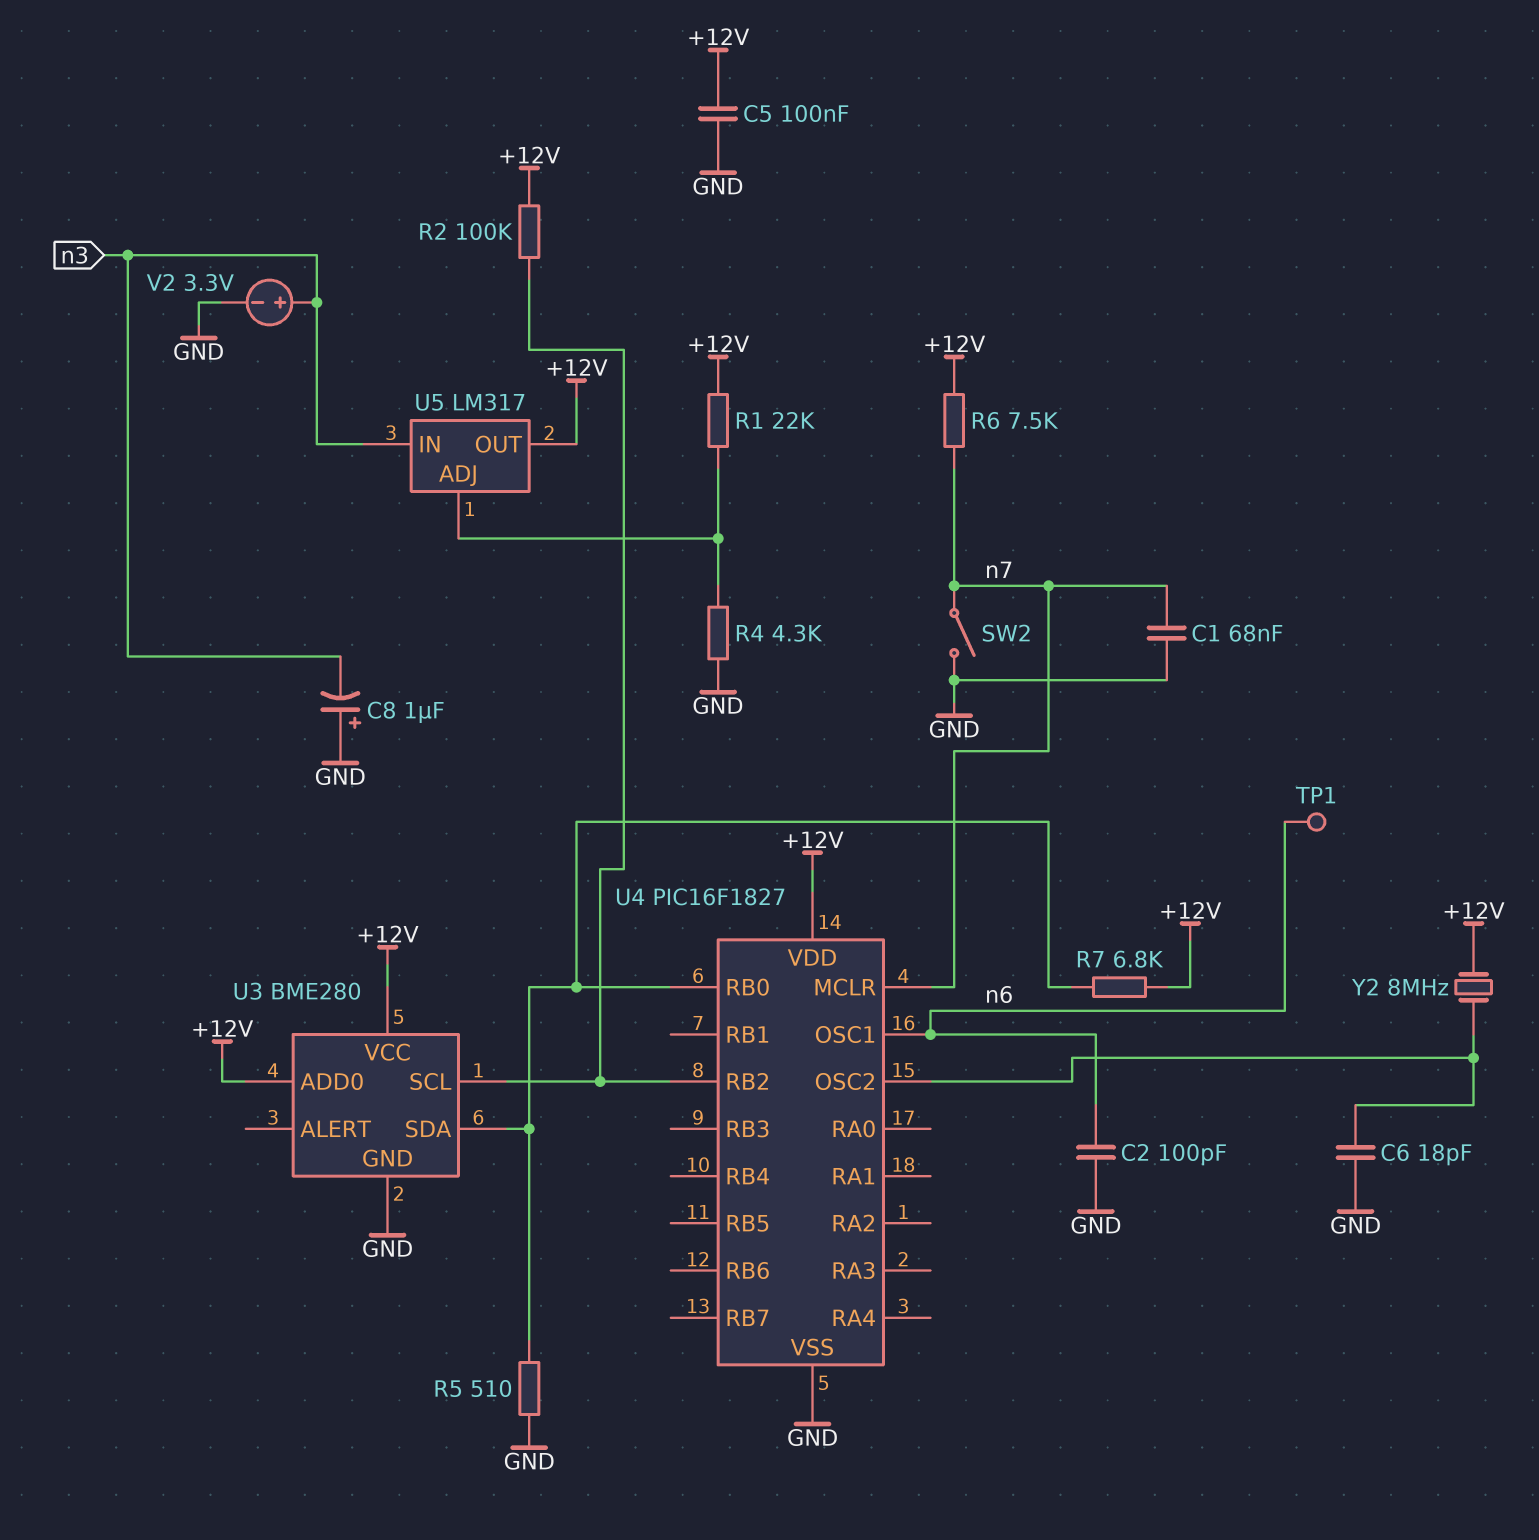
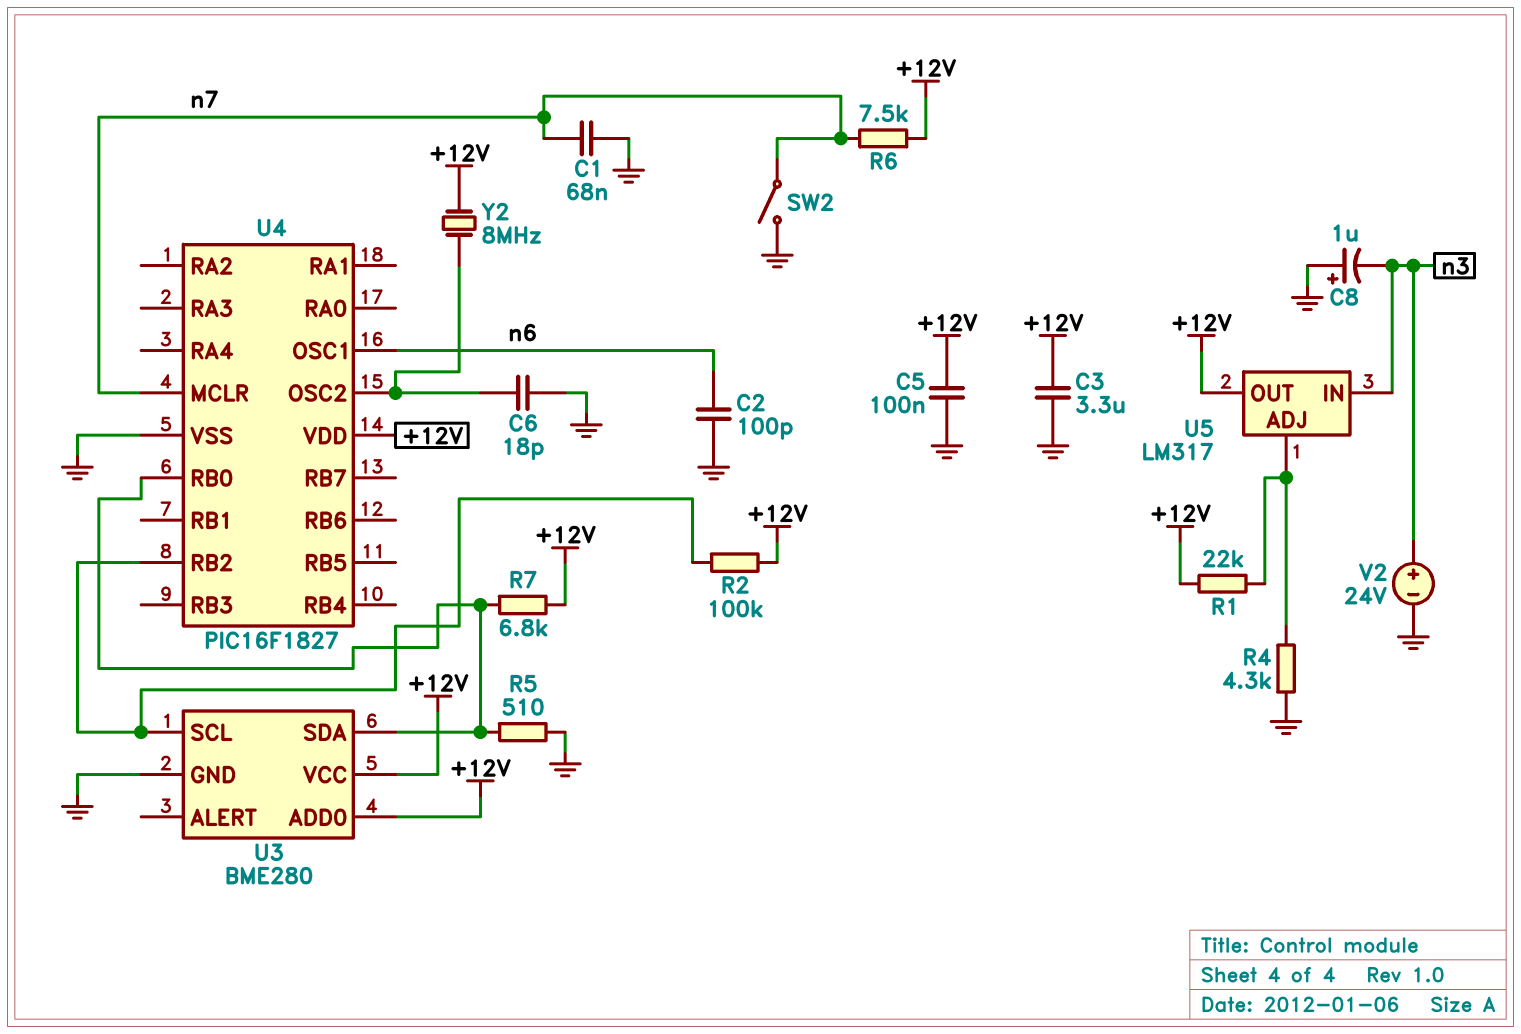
C3: none -> 3.3uF (+12V, GND)
TP1: test point (n6) -> none
V2: 3.3V (plus n3, minus GND) -> 24V (plus n3, minus GND)

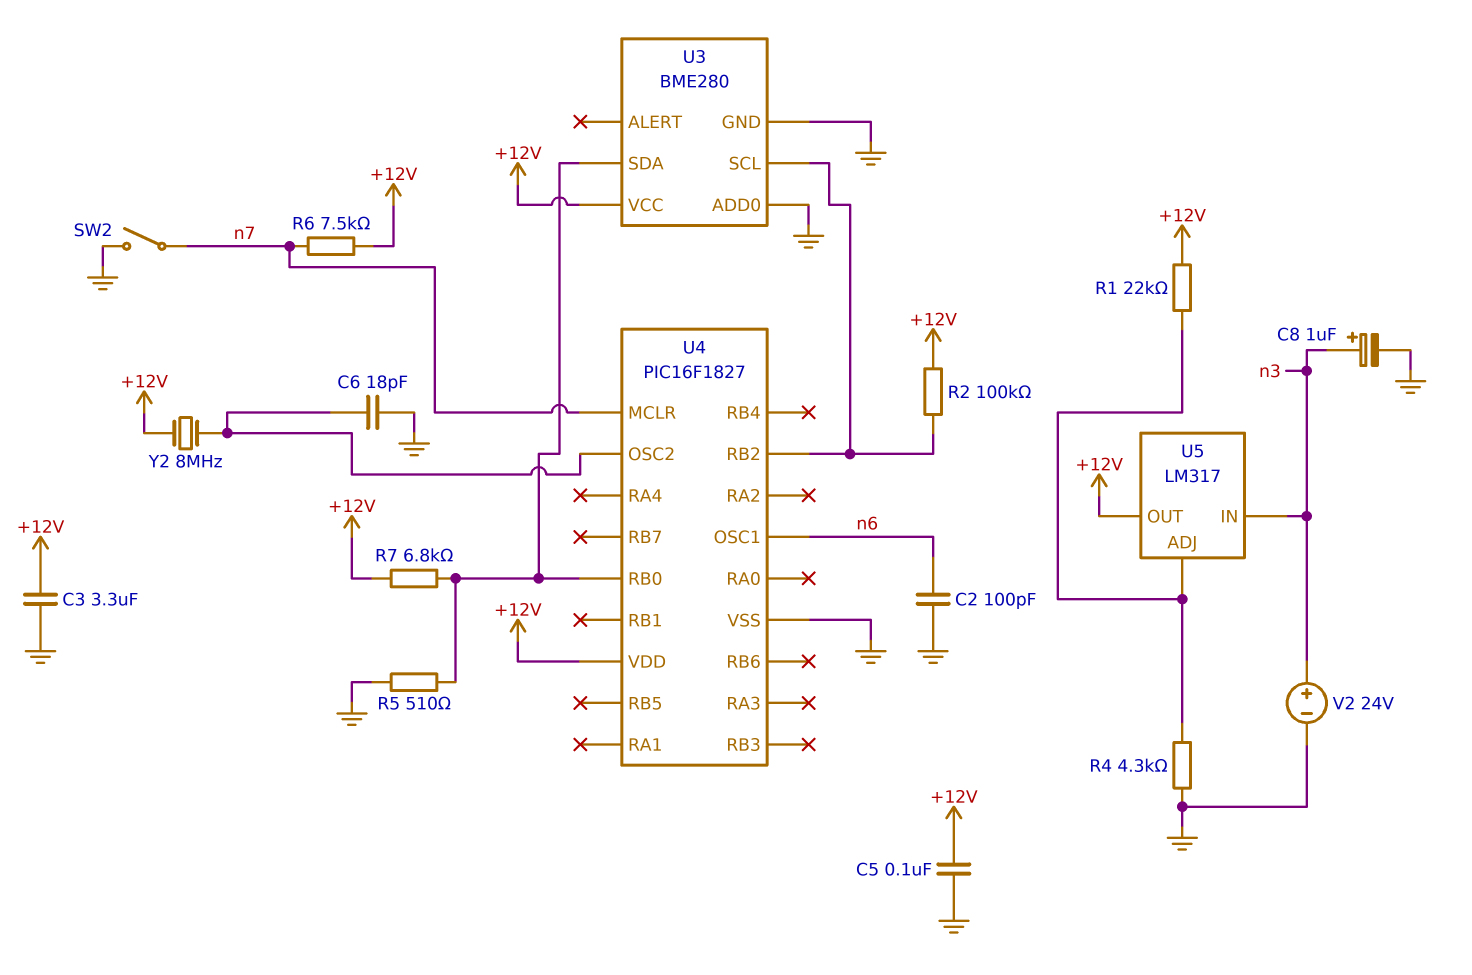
C1: 68nF (GND, n7) -> none
C8: 1uF (plus GND, minus n3) -> 1uF (plus n3, minus GND)
U3 pin ADD0: +12V -> GND

